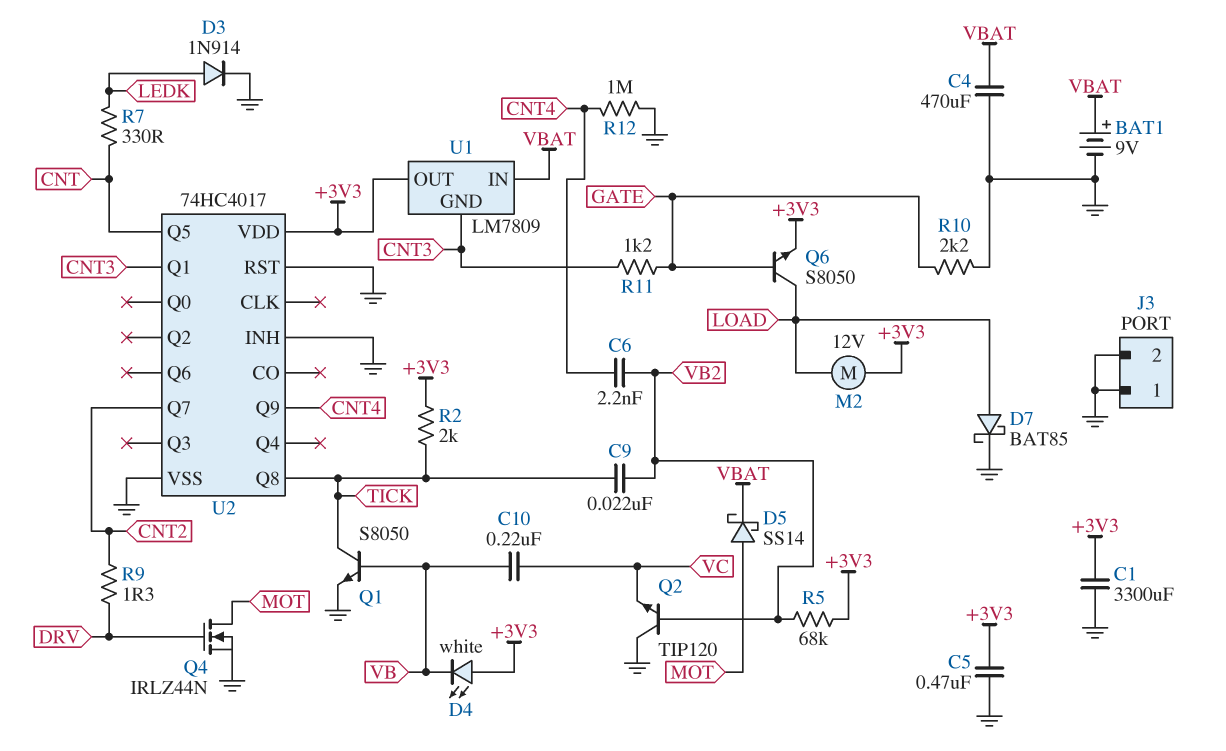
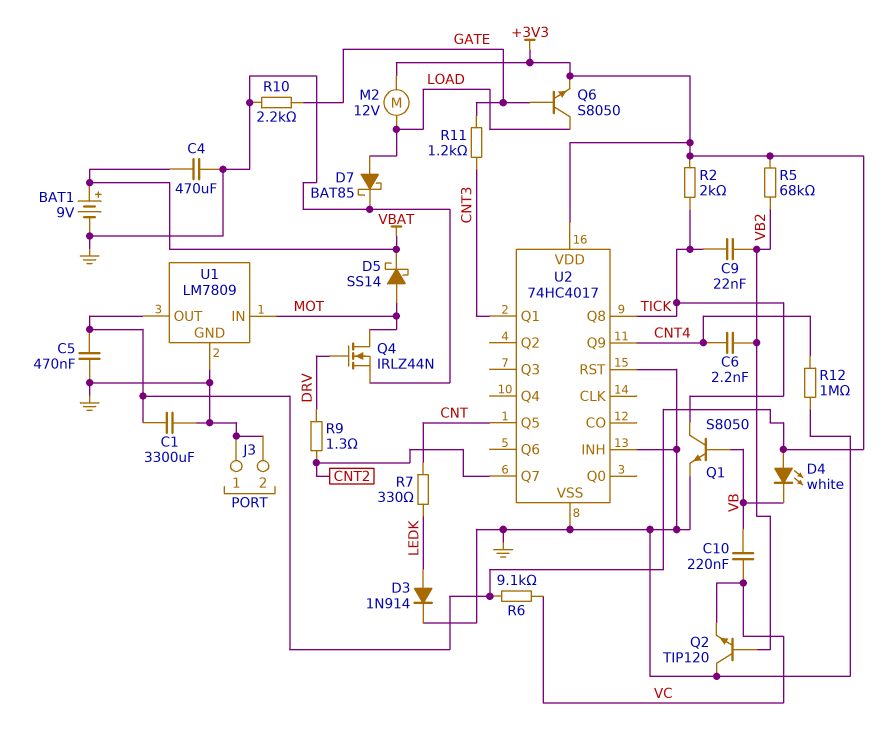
R6: none -> 9.1k (+3V3, VC)
U1 pin GND: CNT3 -> GND
U1 pin IN: VBAT -> MOT

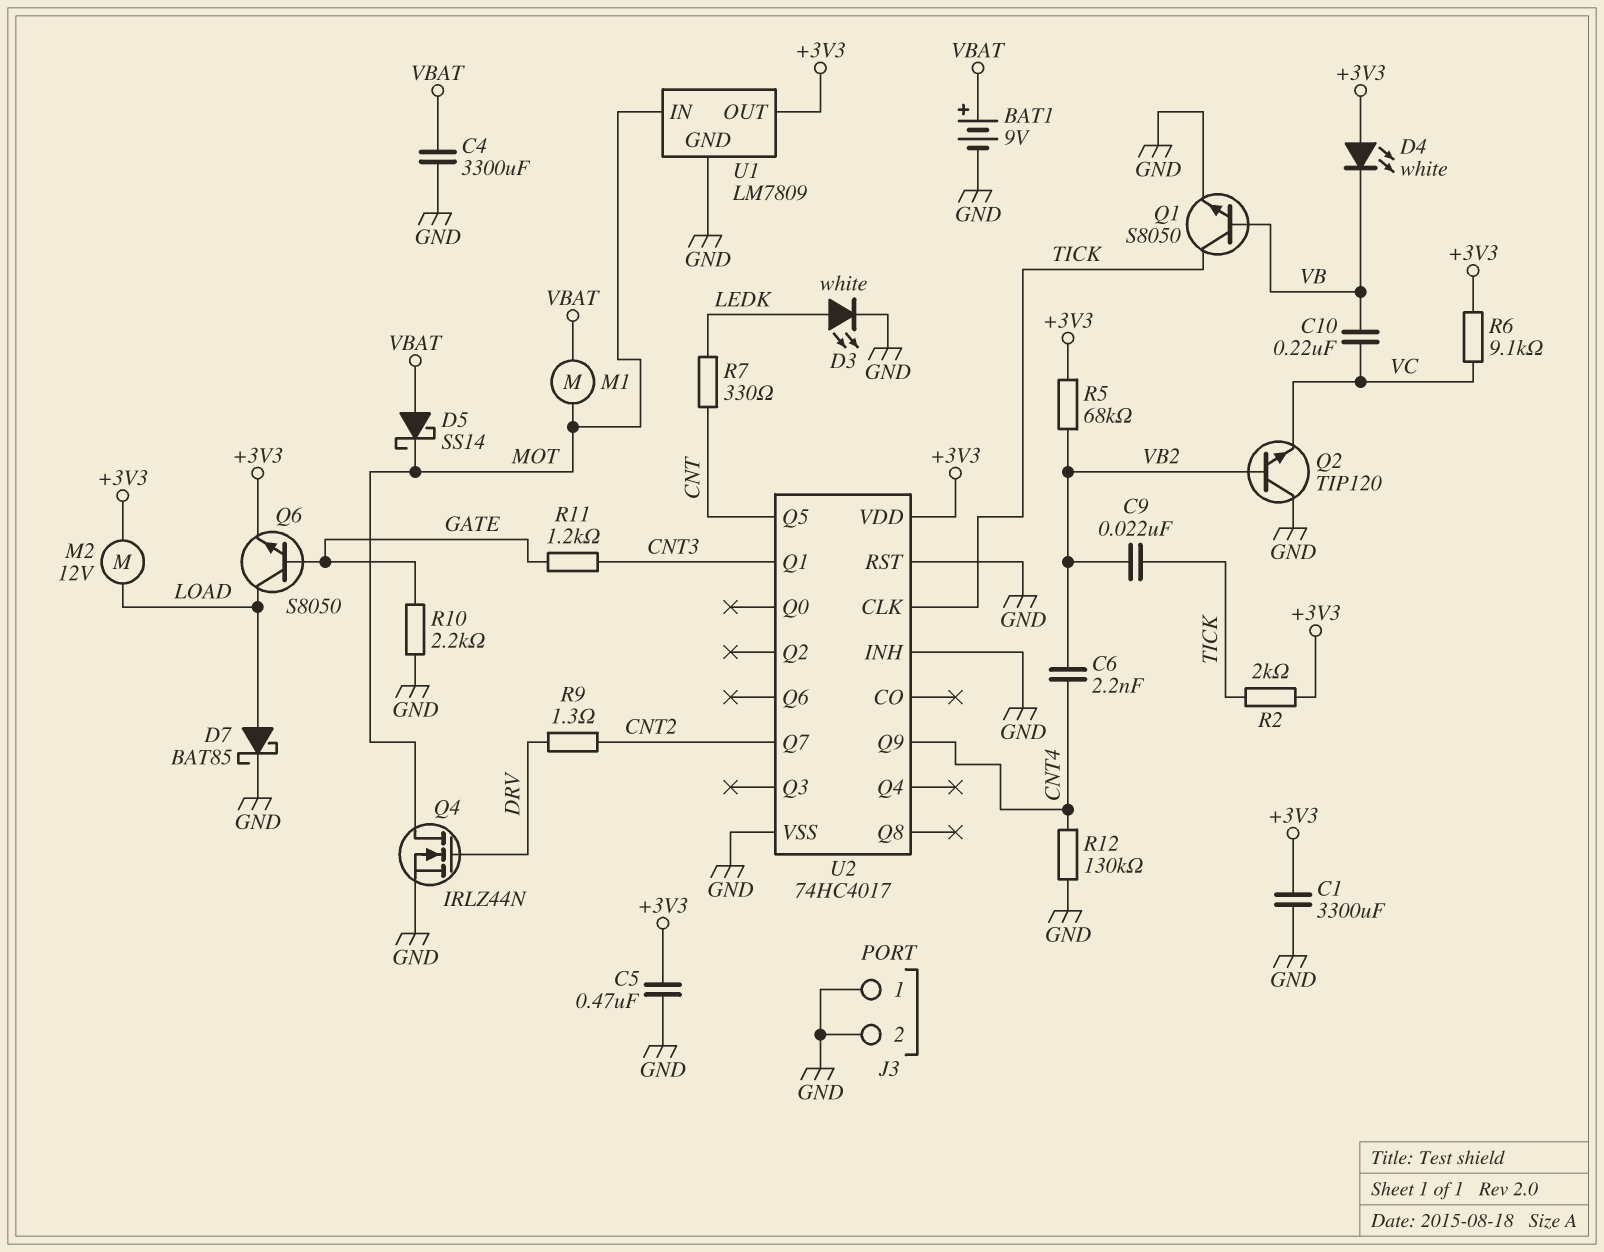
C4: 470uF (GND, VBAT) -> 3300uF (GND, VBAT)
D3: diode 1N914 (A LEDK, K GND) -> LED white (A LEDK, K GND)
D5: schottky SS14 (A MOT, K VBAT) -> schottky SS14 (A VBAT, K MOT)
M1: none -> motor (MOT, VBAT)
R12: 1M (CNT4, GND) -> 130k (CNT4, GND)
U2 pin CLK: none -> TICK
U2 pin Q8: TICK -> none

